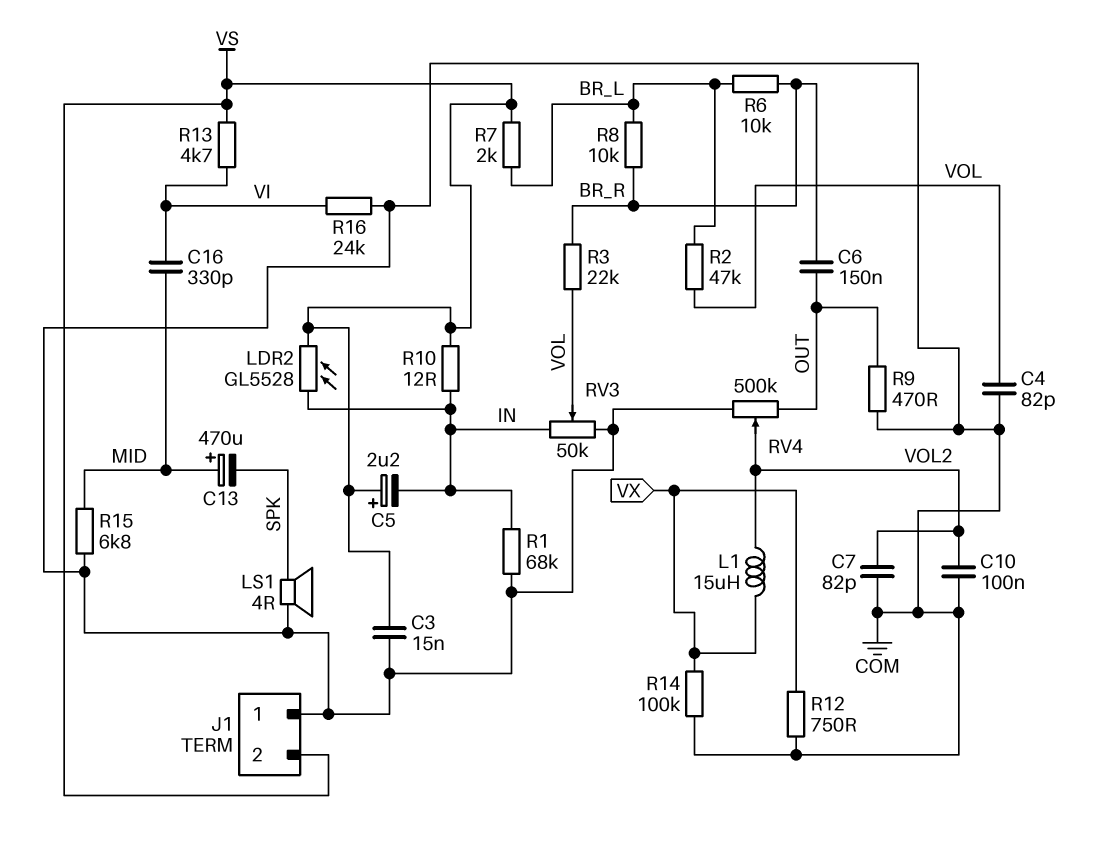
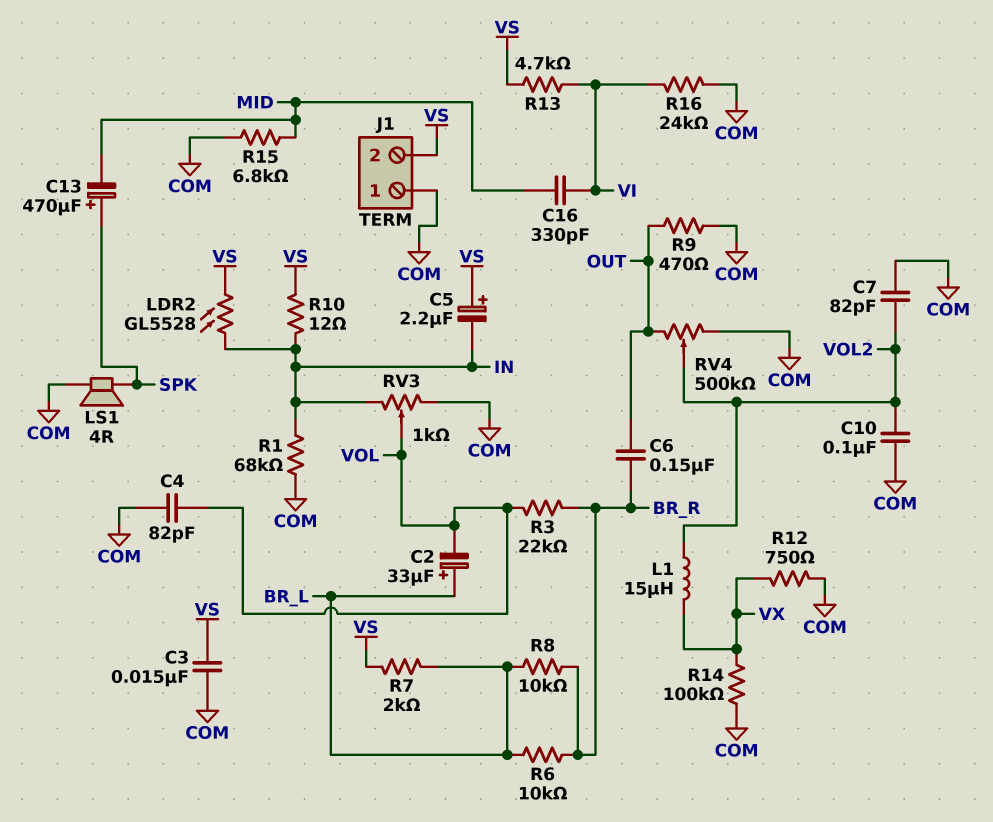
C2: none -> 33uF (plus BR_L, minus VOL)
C13: 470uF (plus MID, minus SPK) -> 470uF (plus SPK, minus MID)
R2: 47k (BR_L, VOL) -> none
RV3: 50k (COM, IN, wiper VOL) -> 1k (COM, IN, wiper VOL)

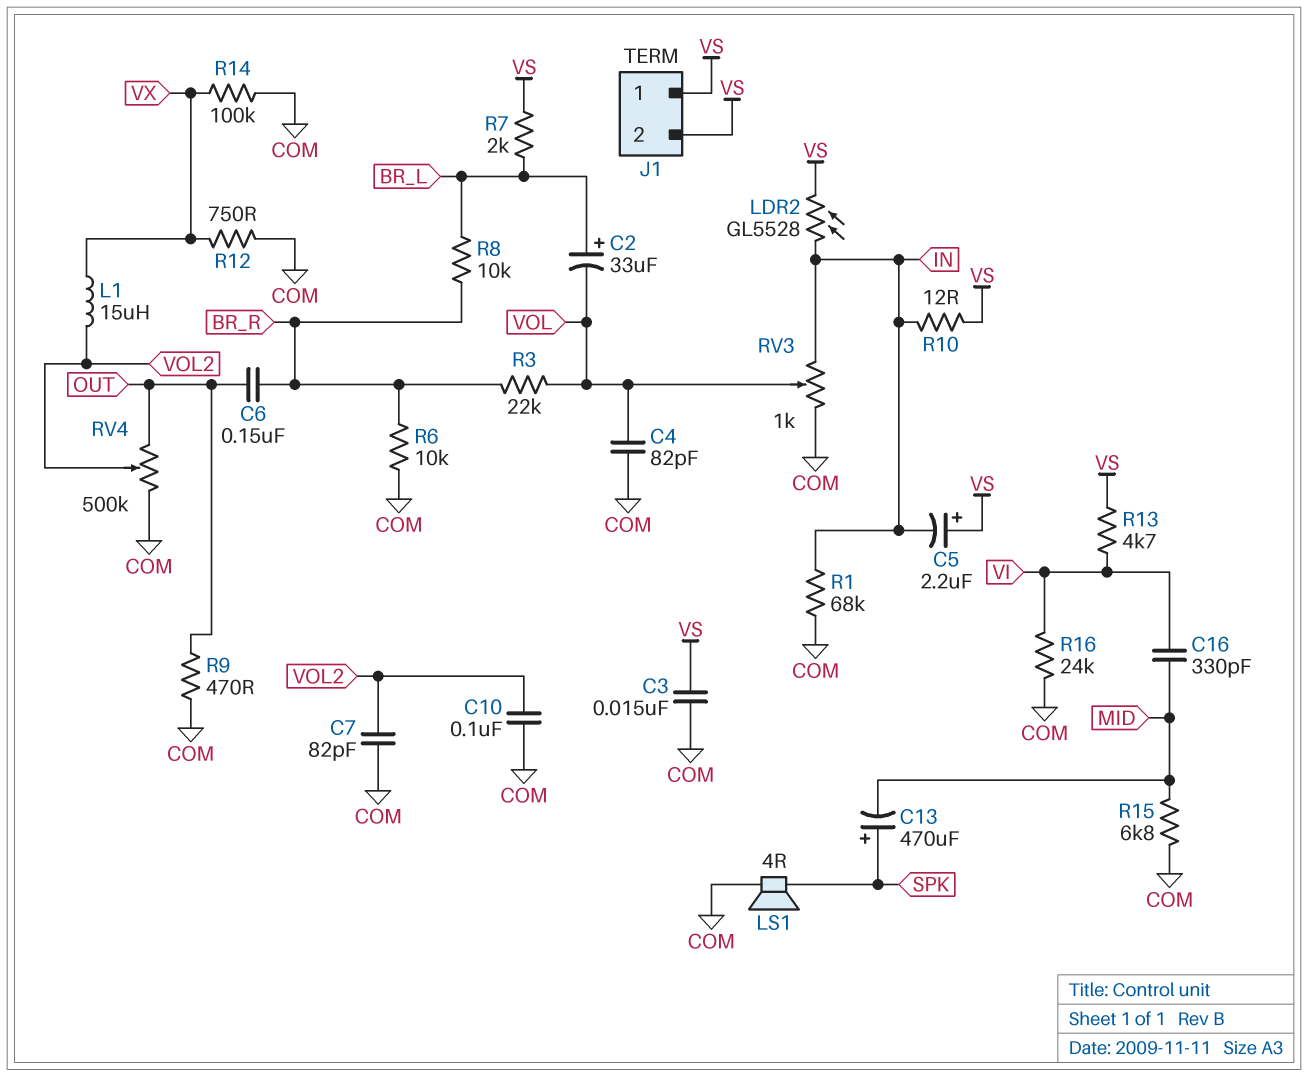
J1 pin 1: COM -> VS
R6: 10k (BR_L, BR_R) -> 10k (BR_R, COM)

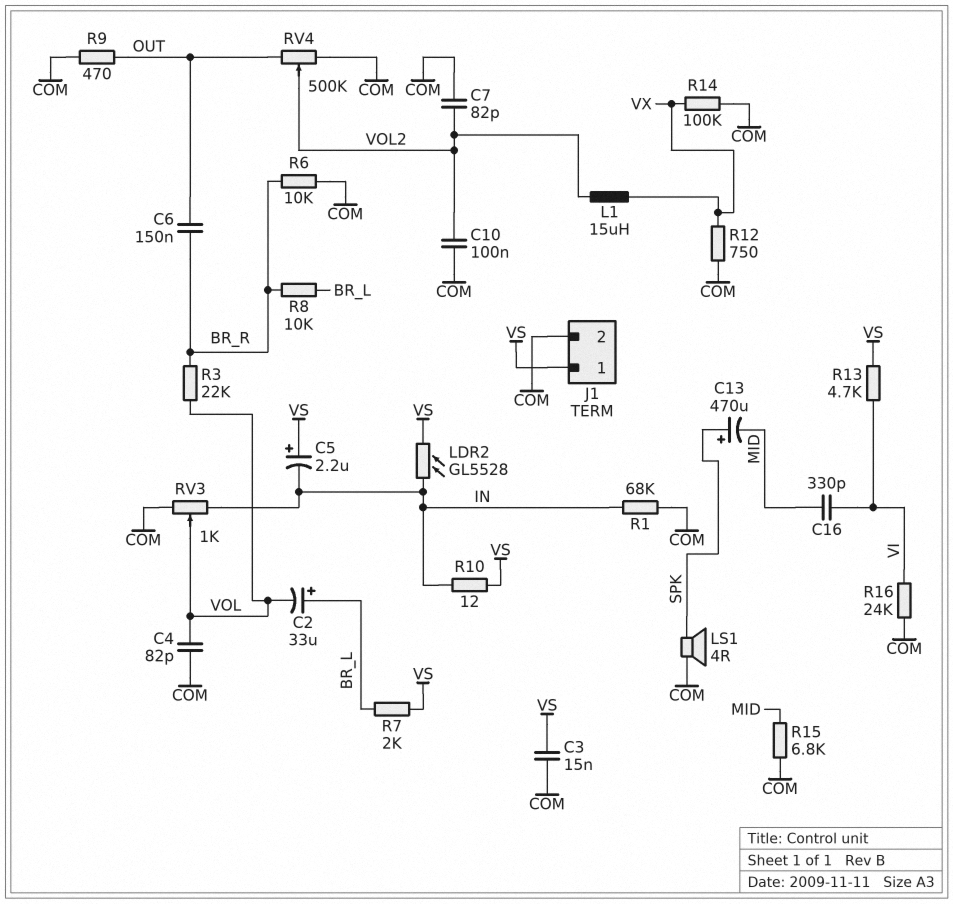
J1 pin 2: VS -> COM

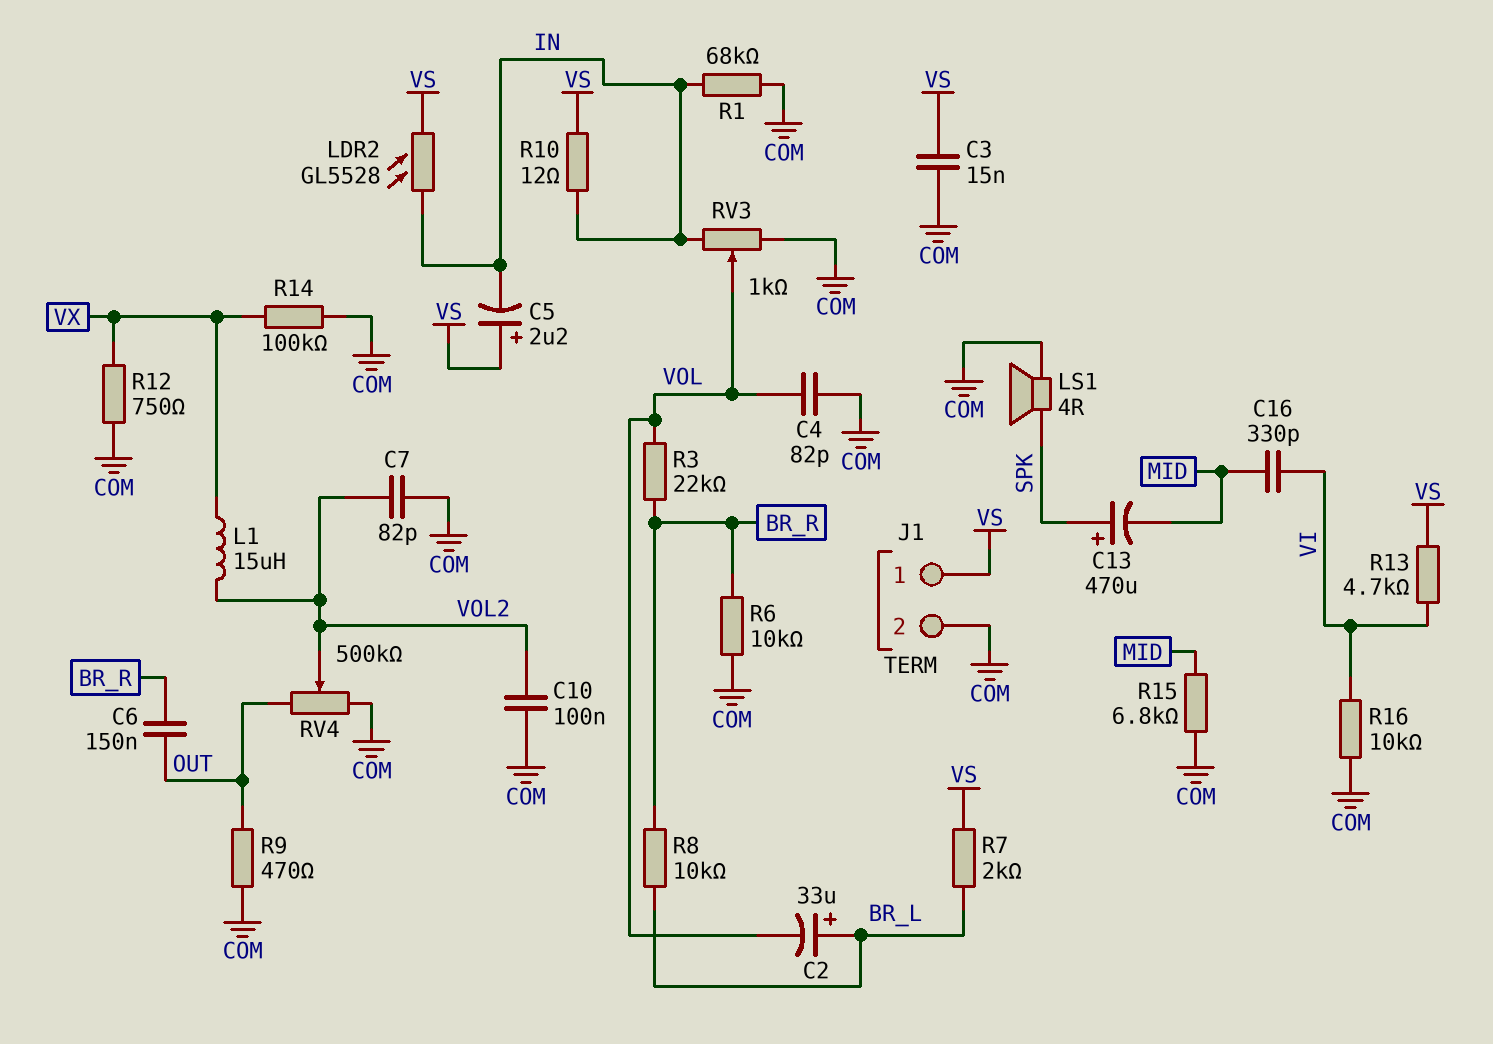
R16: 24k (COM, VI) -> 10k (COM, VI)

